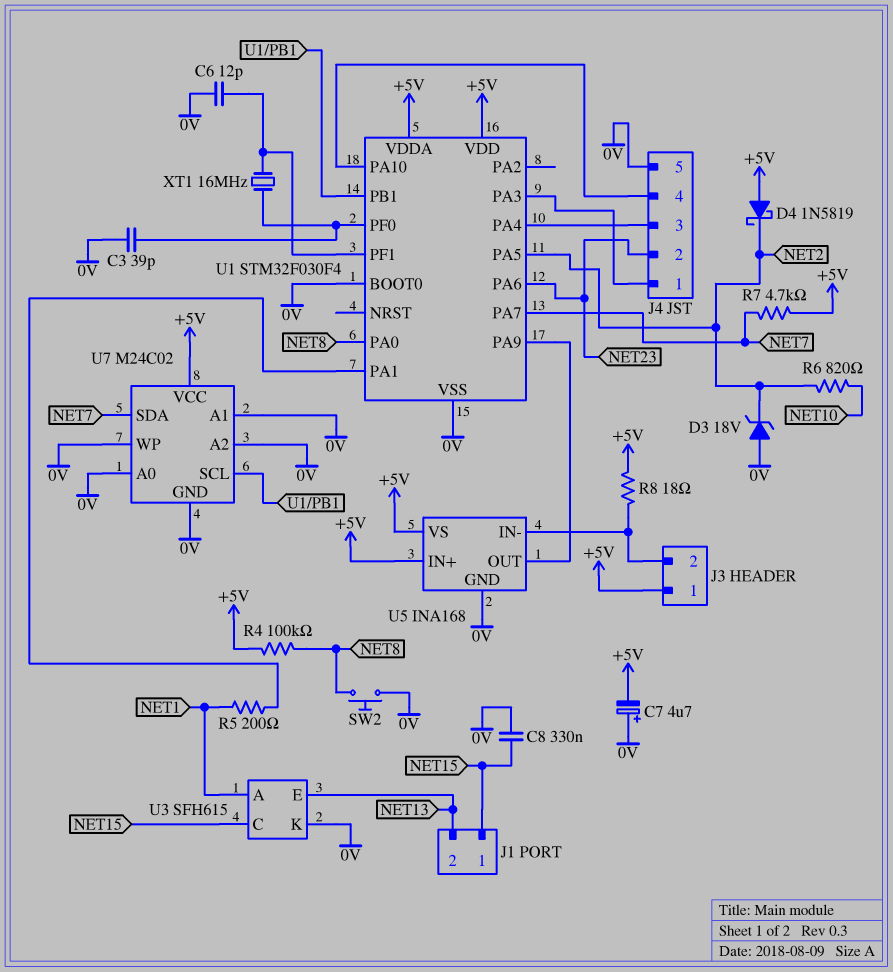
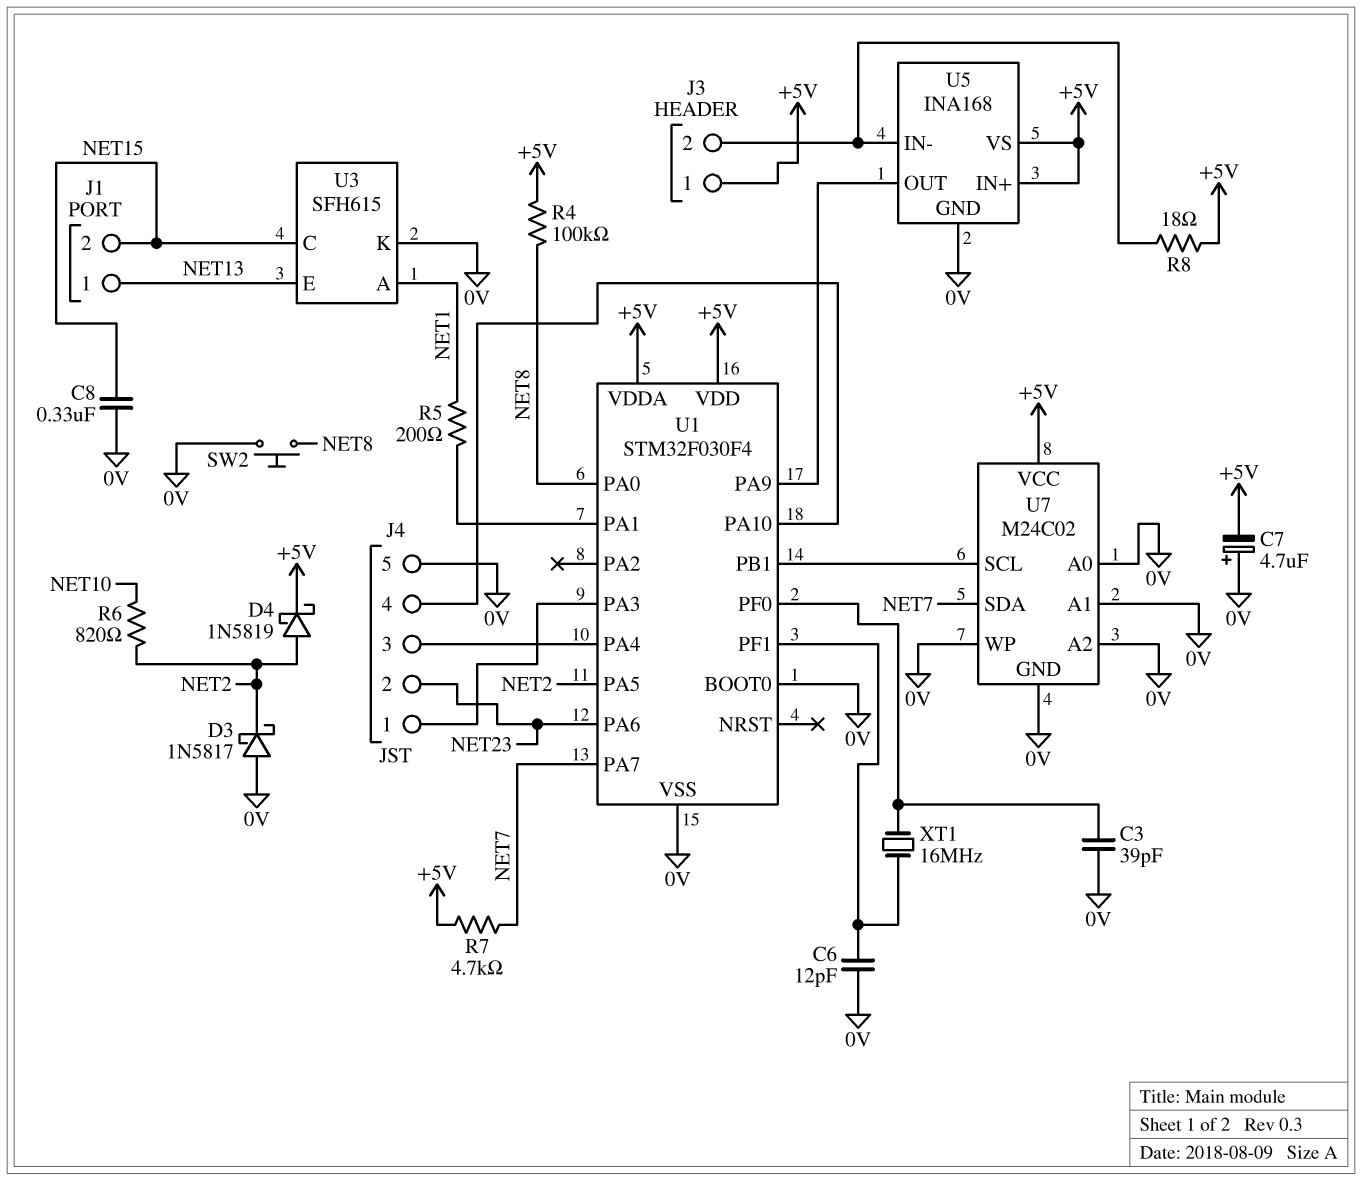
D3: zener 18V (A 0V, K NET2) -> schottky 1N5817 (A 0V, K NET2)
D4: schottky 1N5819 (A +5V, K NET2) -> schottky 1N5819 (A NET2, K +5V)
J1 pin 1: NET15 -> NET13
J1 pin 2: NET13 -> NET15

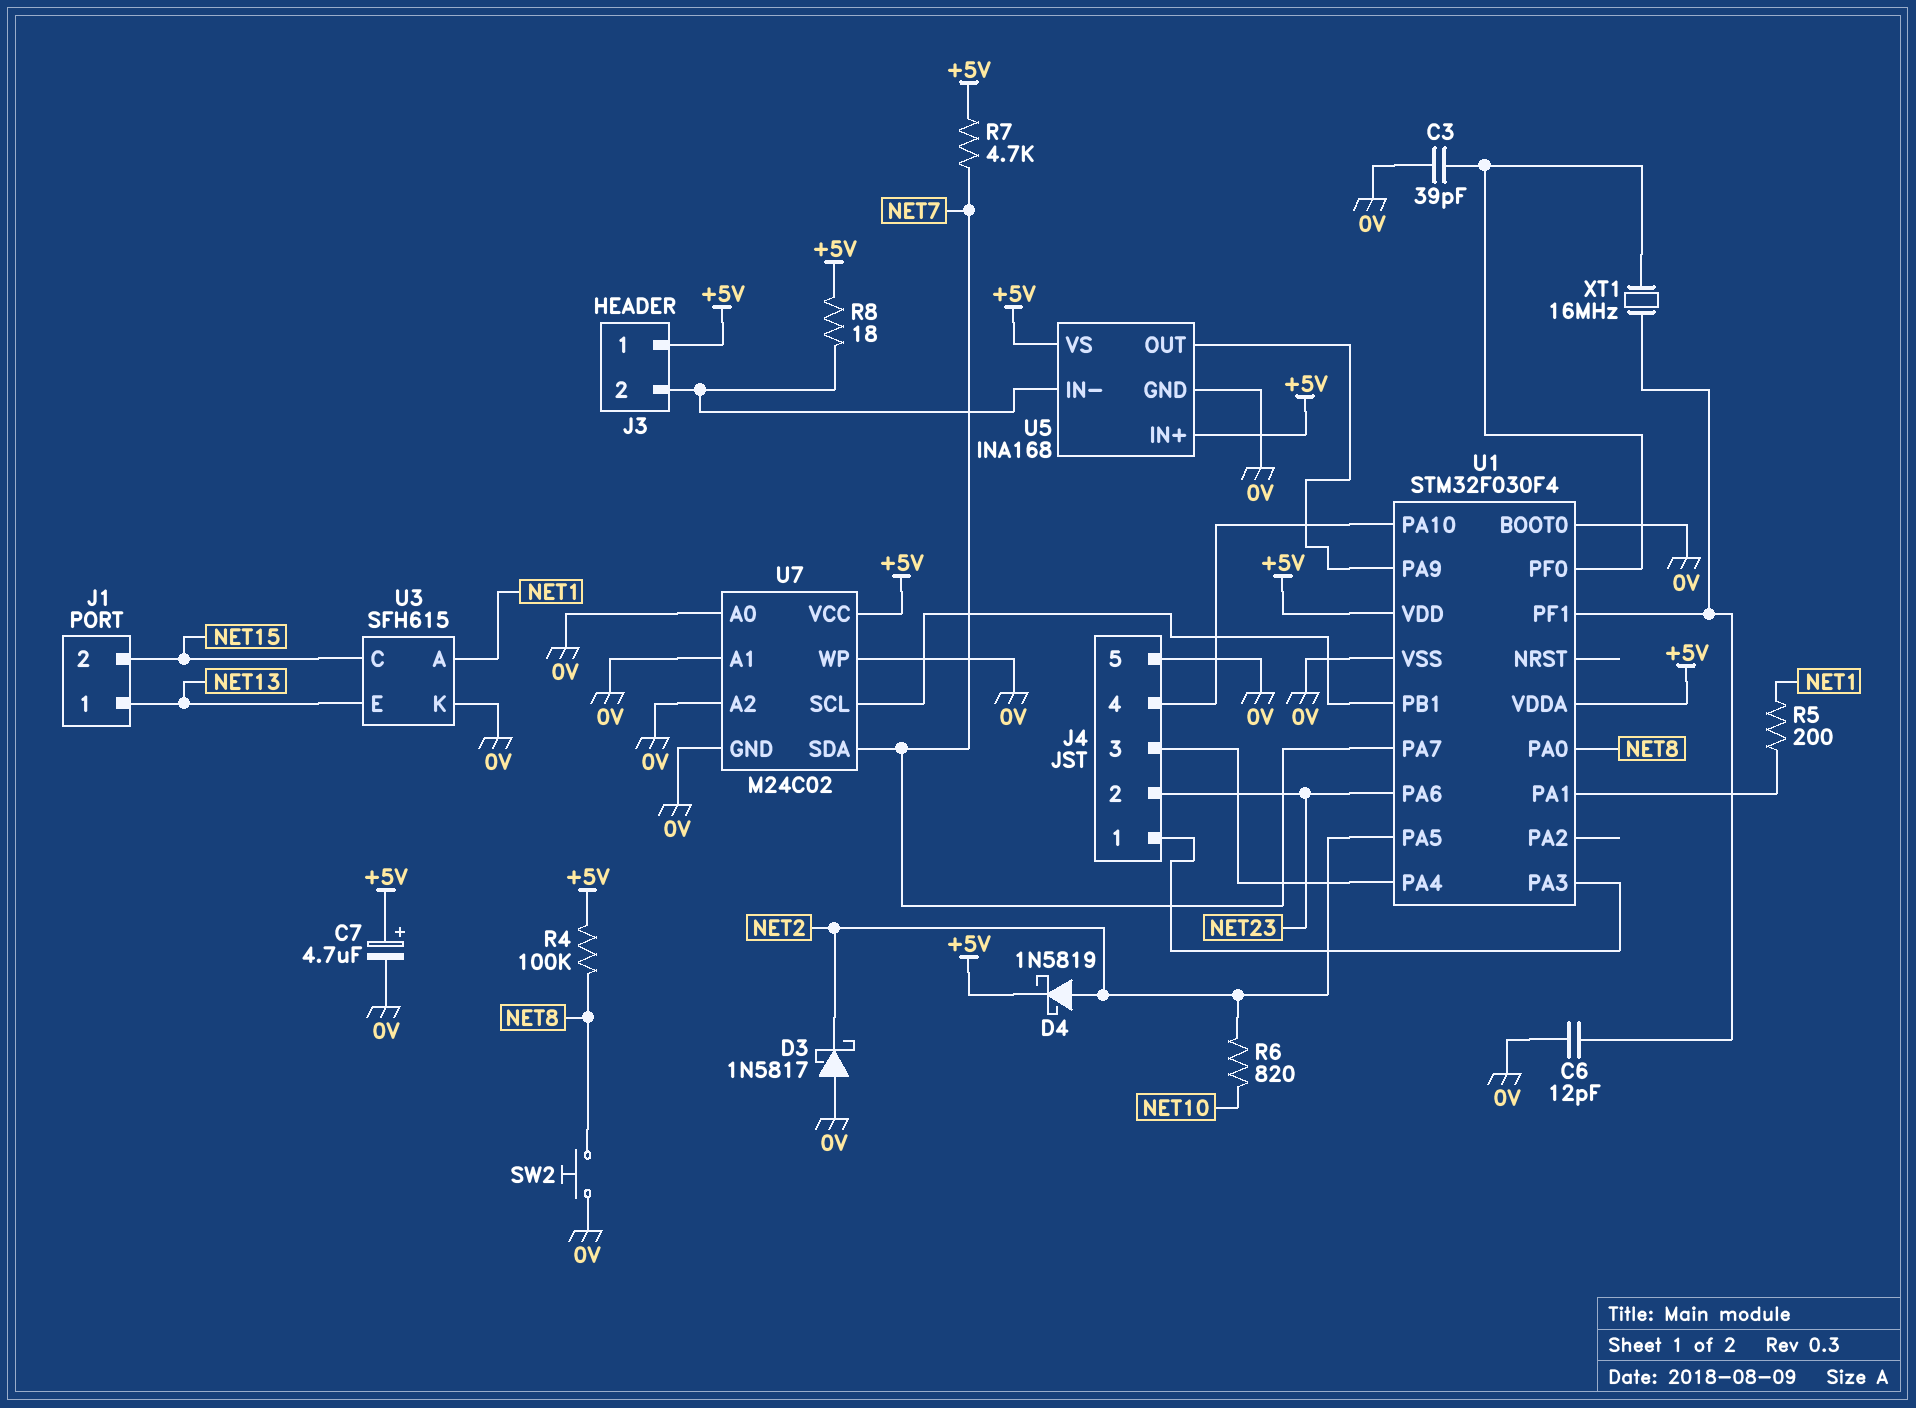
C7: 4.7uF (plus 0V, minus +5V) -> 4.7uF (plus +5V, minus 0V)
C8: 330nF (0V, NET15) -> none

